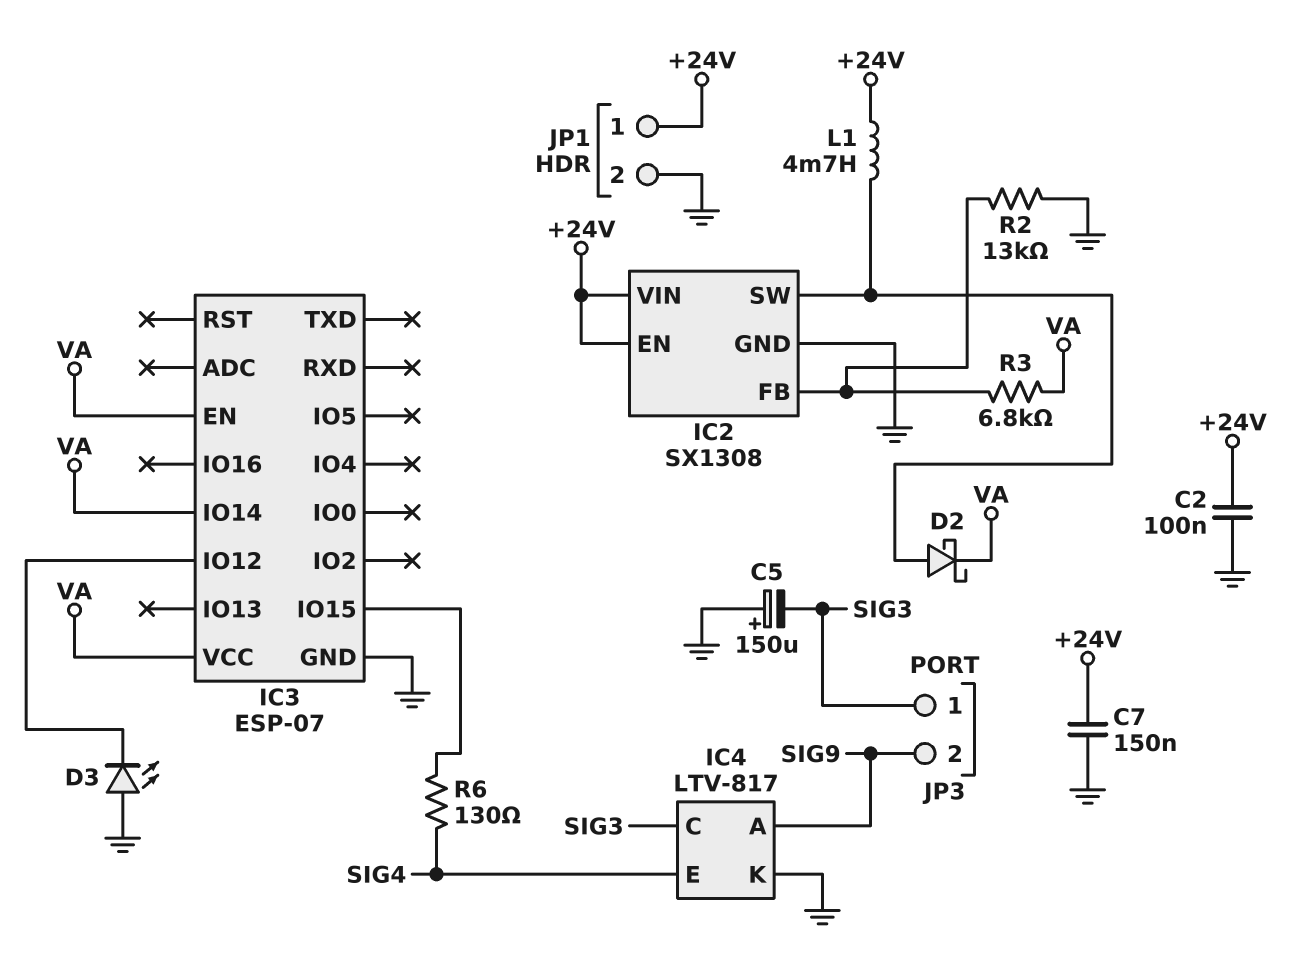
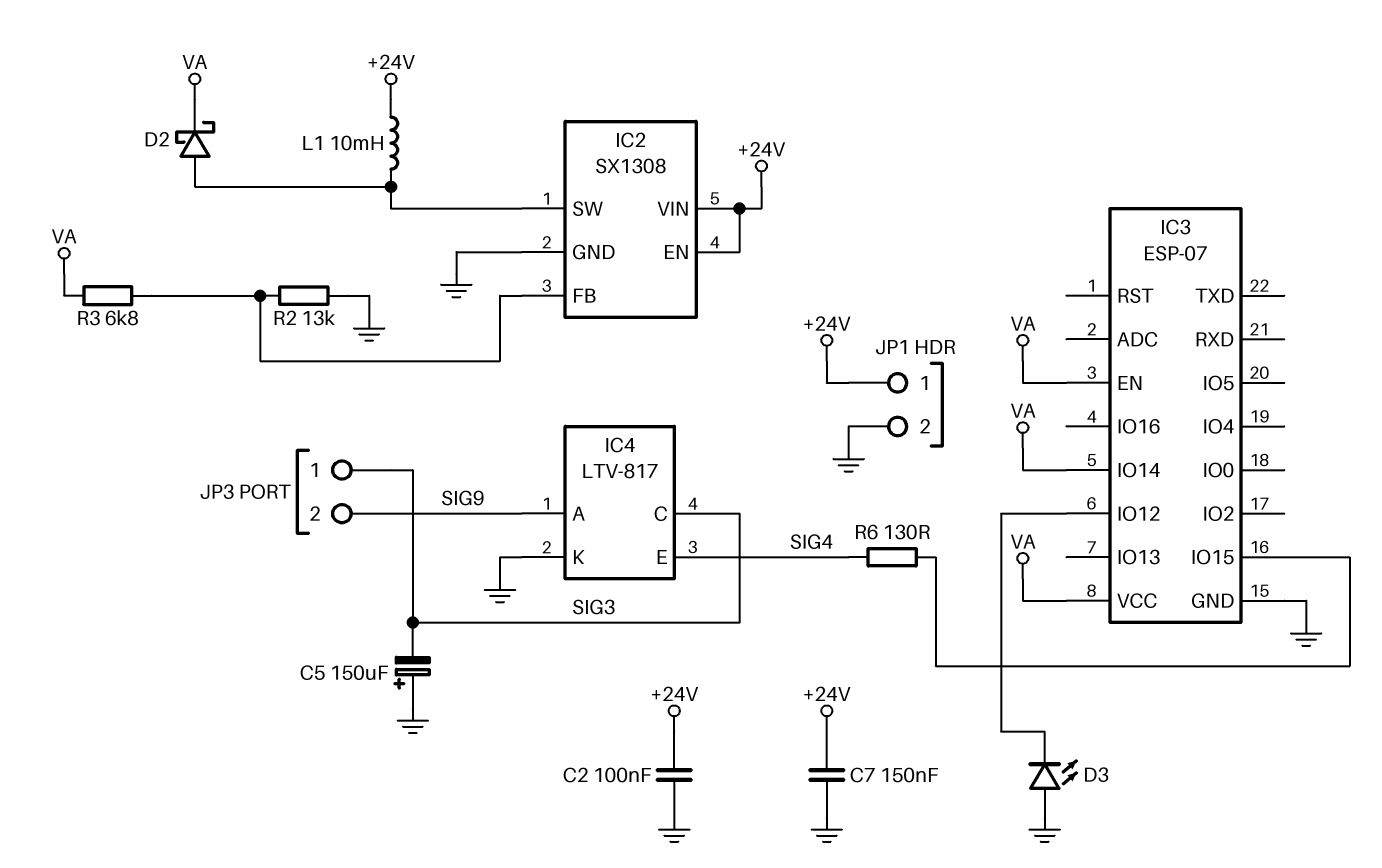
L1: 4.7mH (+24V, IC2/SW) -> 10mH (+24V, IC2/SW)

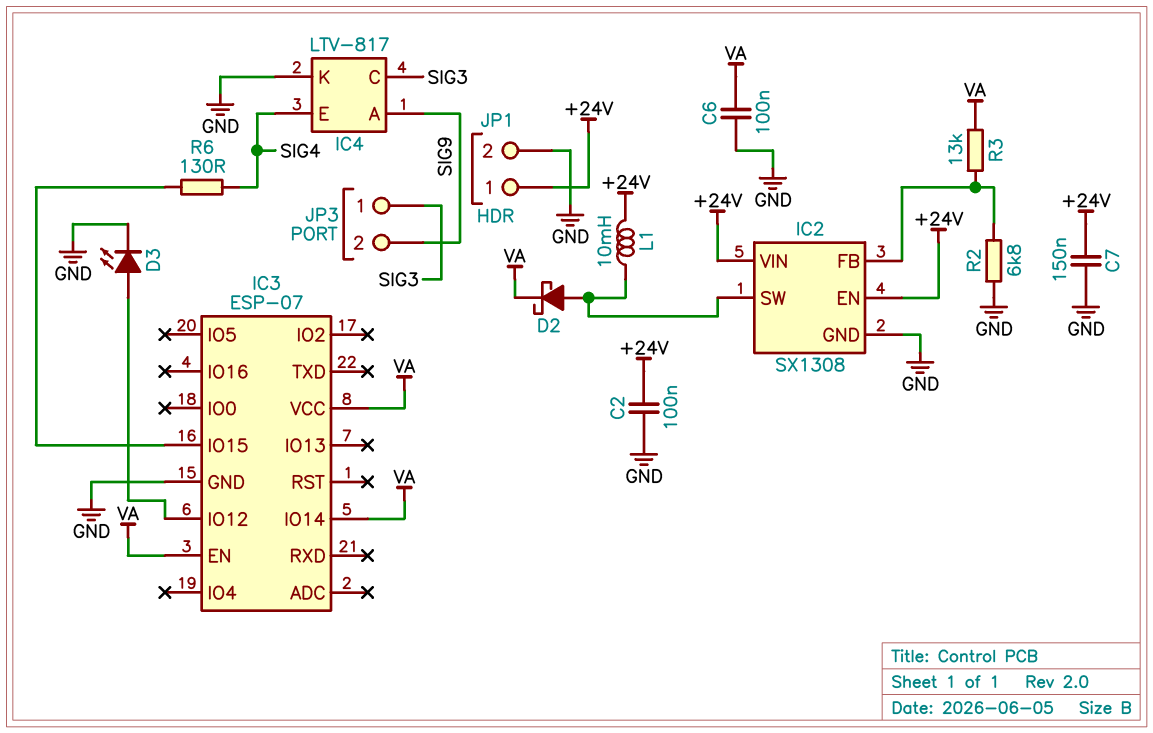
C5: 150uF (plus GND, minus SIG3) -> none
C6: none -> 100nF (GND, VA)
D3: LED (A GND, K IC3/IO12) -> LED (A IC3/IO12, K GND)
R2: 13k (GND, IC2/FB) -> 6.8k (GND, IC2/FB)
R3: 6.8k (IC2/FB, VA) -> 13k (IC2/FB, VA)

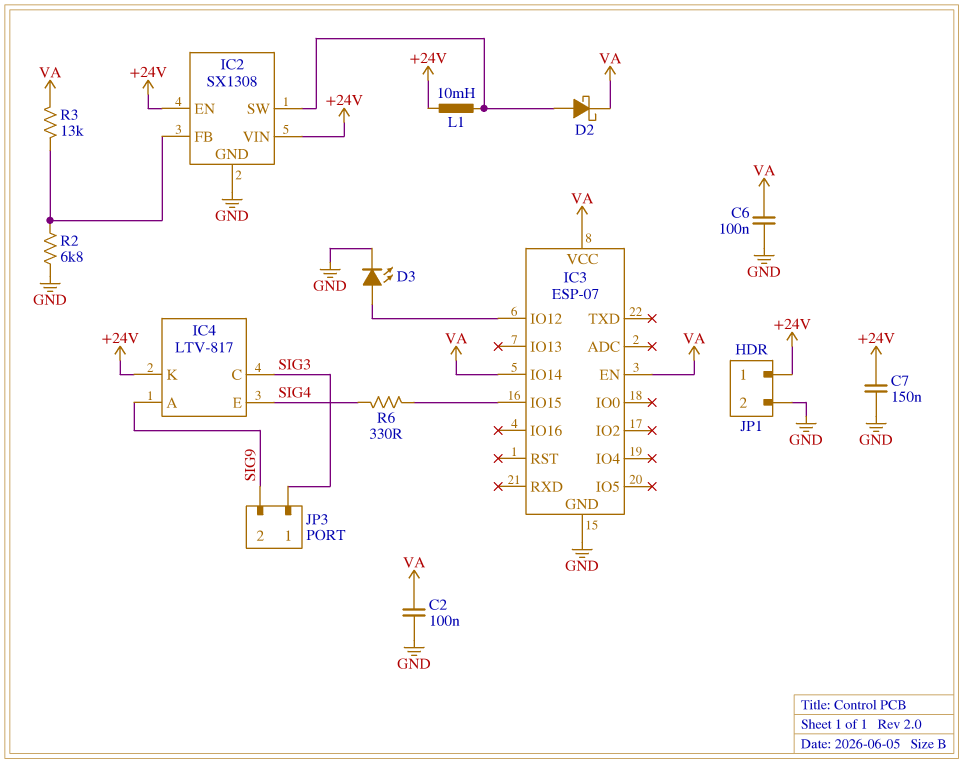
C2: 100nF (+24V, GND) -> 100nF (GND, VA)
IC4 pin K: GND -> +24V
R6: 130 (IC3/IO15, SIG4) -> 330 (IC3/IO15, SIG4)

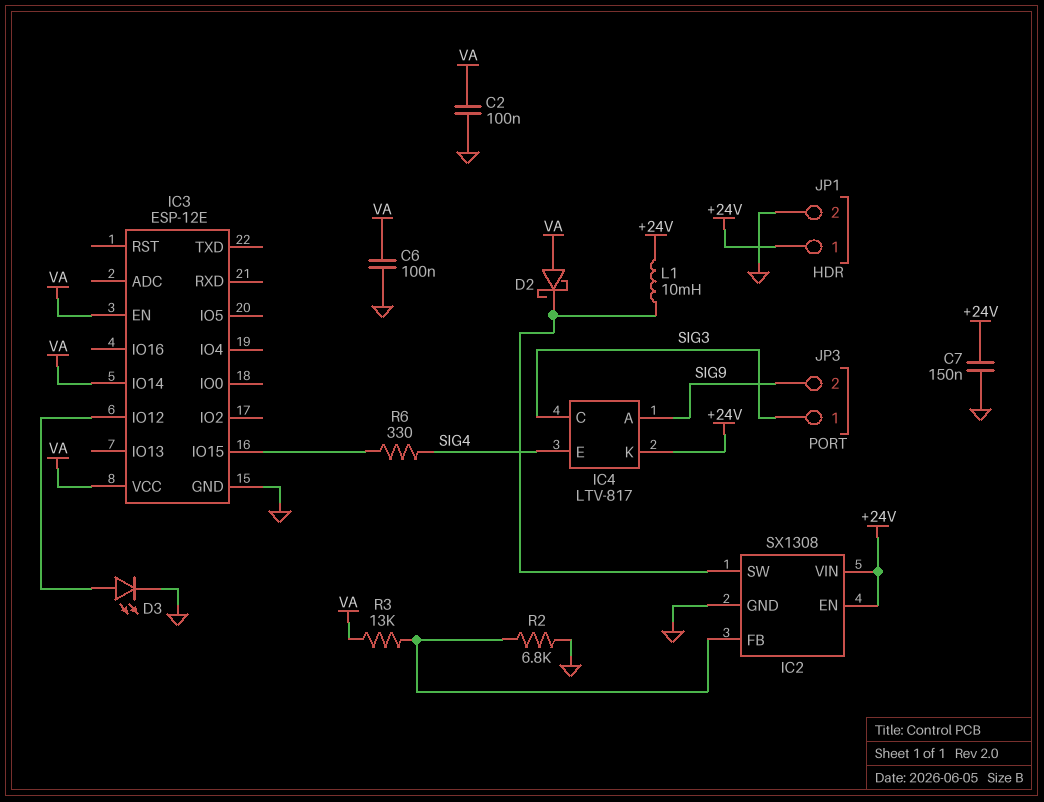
D2: schottky (A IC2/SW, K VA) -> schottky (A VA, K IC2/SW)
IC3: ESP-07 -> ESP-12E

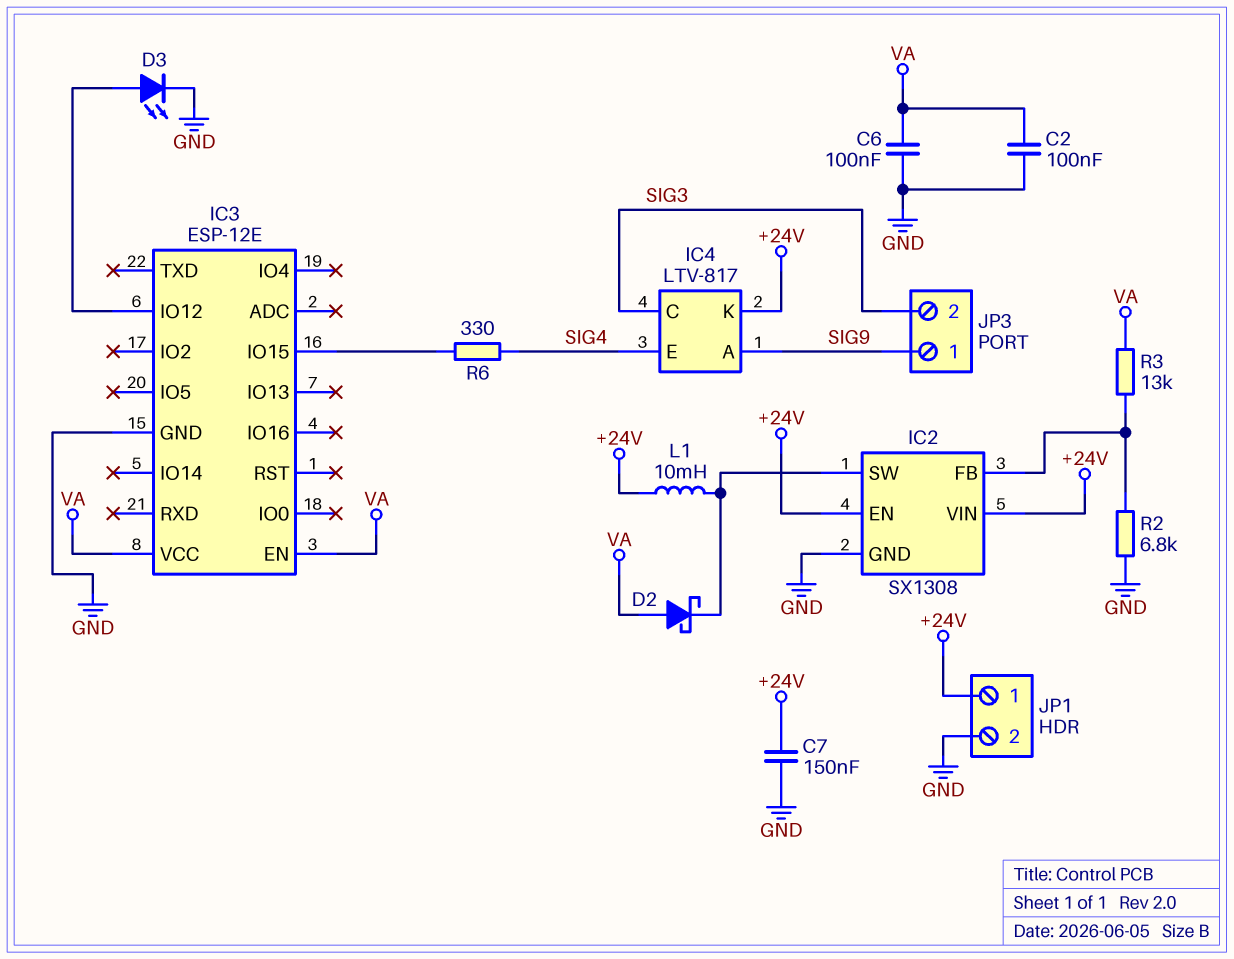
IC3 pin IO14: VA -> none
JP3 pin 1: SIG3 -> SIG9
JP3 pin 2: SIG9 -> SIG3

